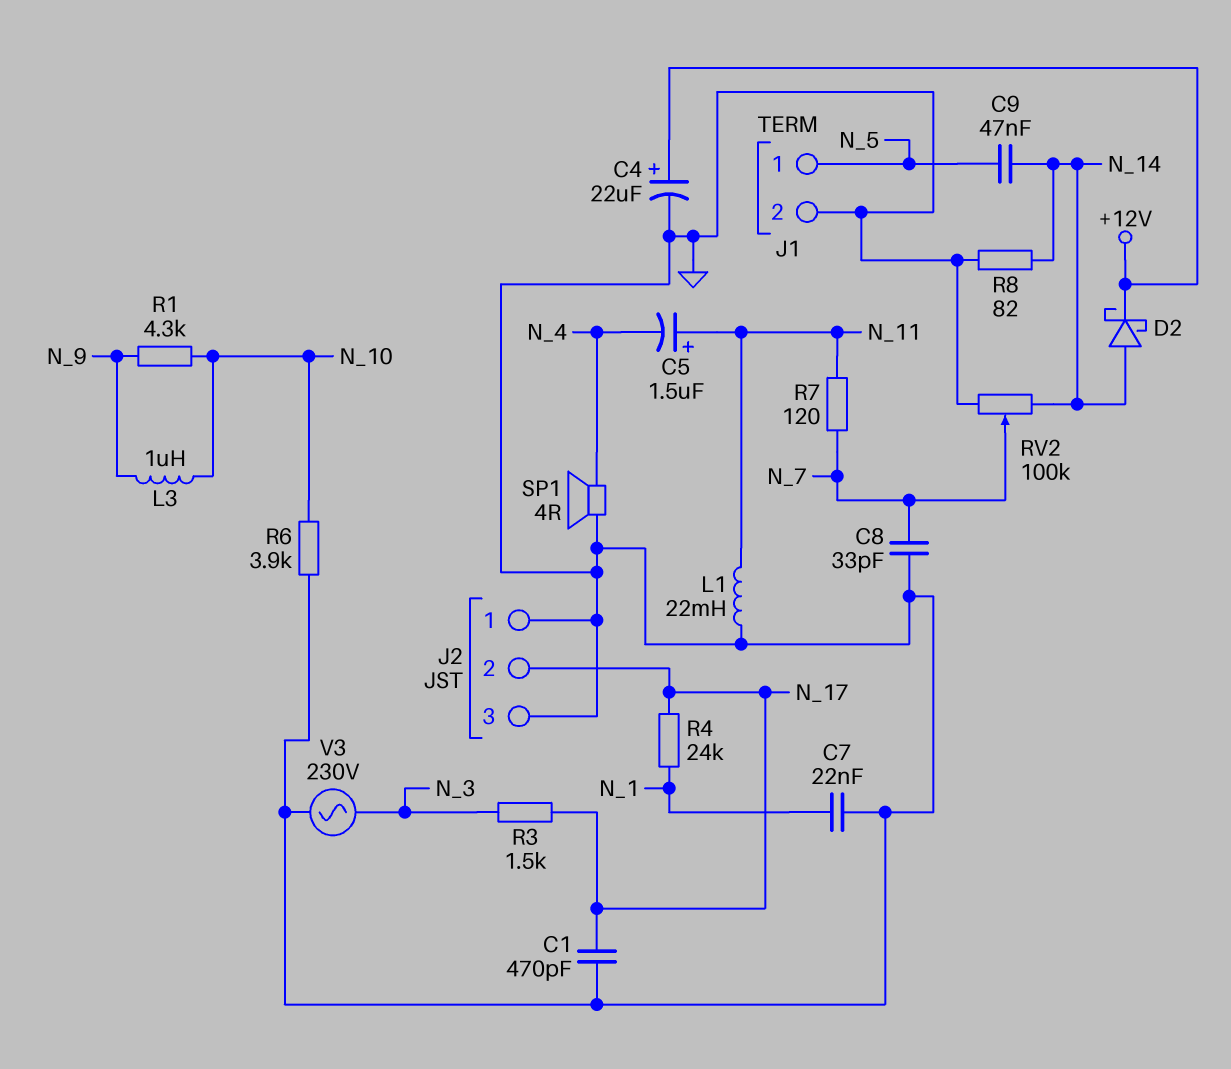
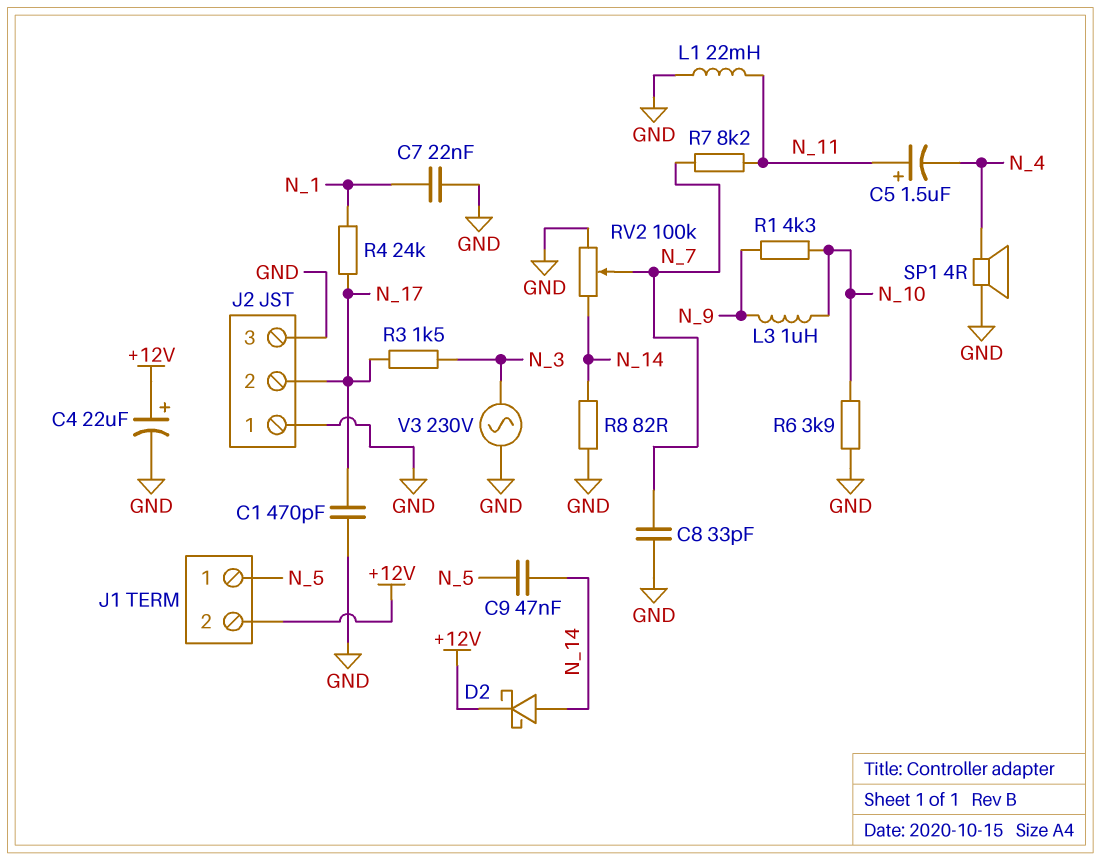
J1 pin 2: GND -> +12V
R7: 120 (N_7, N_11) -> 8.2k (N_7, N_11)

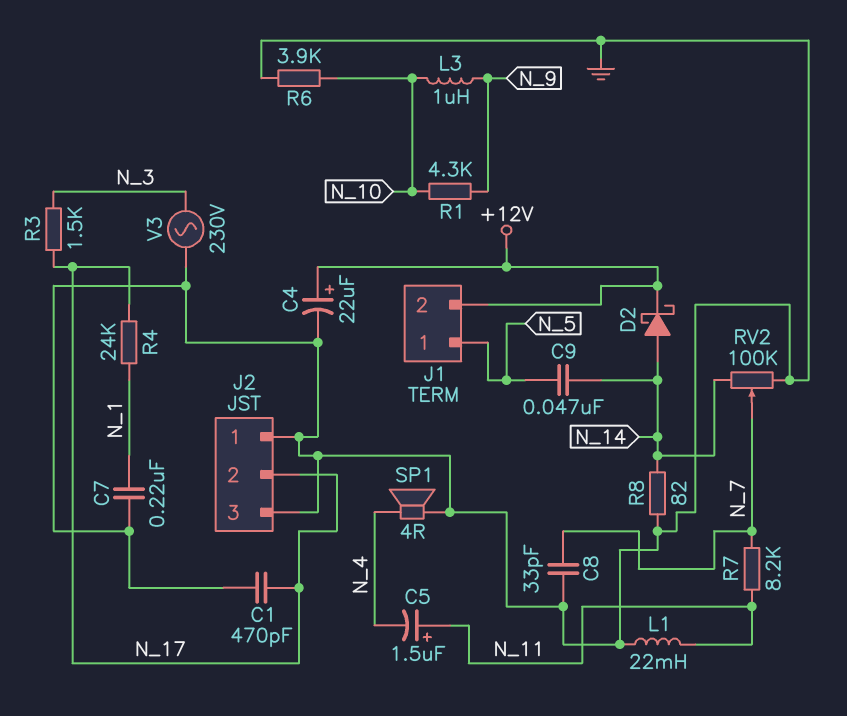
C7: 22nF (GND, N_1) -> 220nF (GND, N_1)

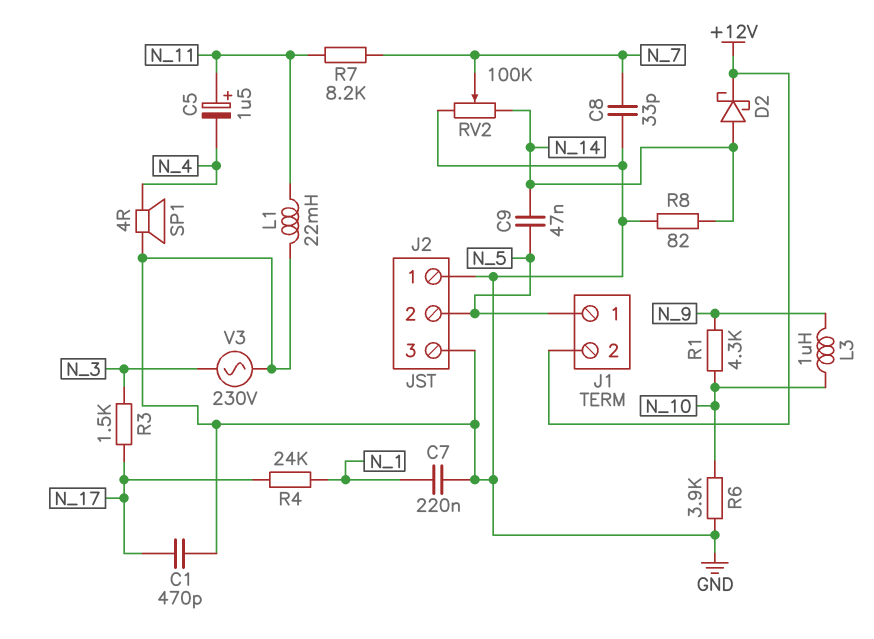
C4: 22uF (plus +12V, minus GND) -> none
J2 pin 2: N_17 -> N_5

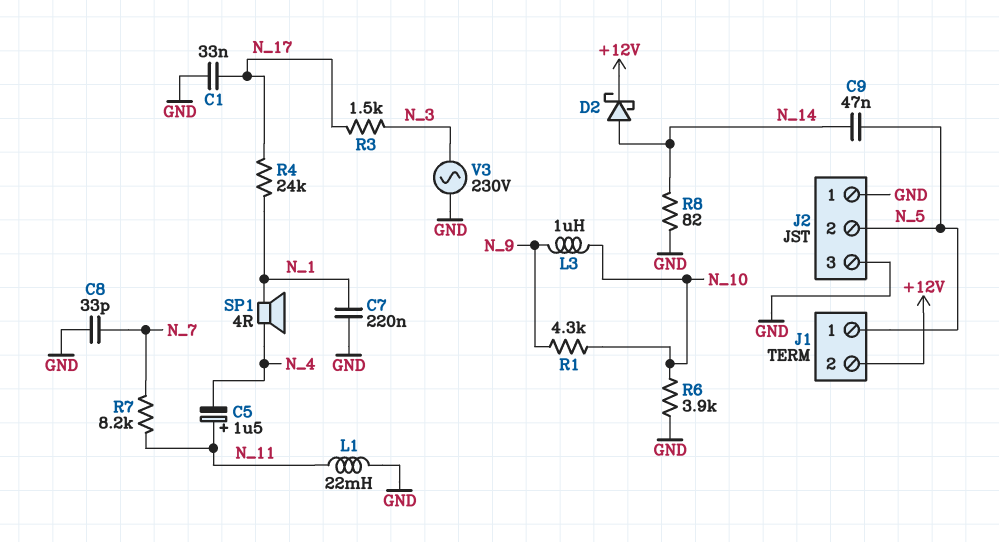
C1: 470pF (GND, N_17) -> 33nF (GND, N_17)
RV2: 100k (GND, N_14, wiper N_7) -> none
SP1: speaker 4R (GND, N_4) -> speaker 4R (N_1, N_4)

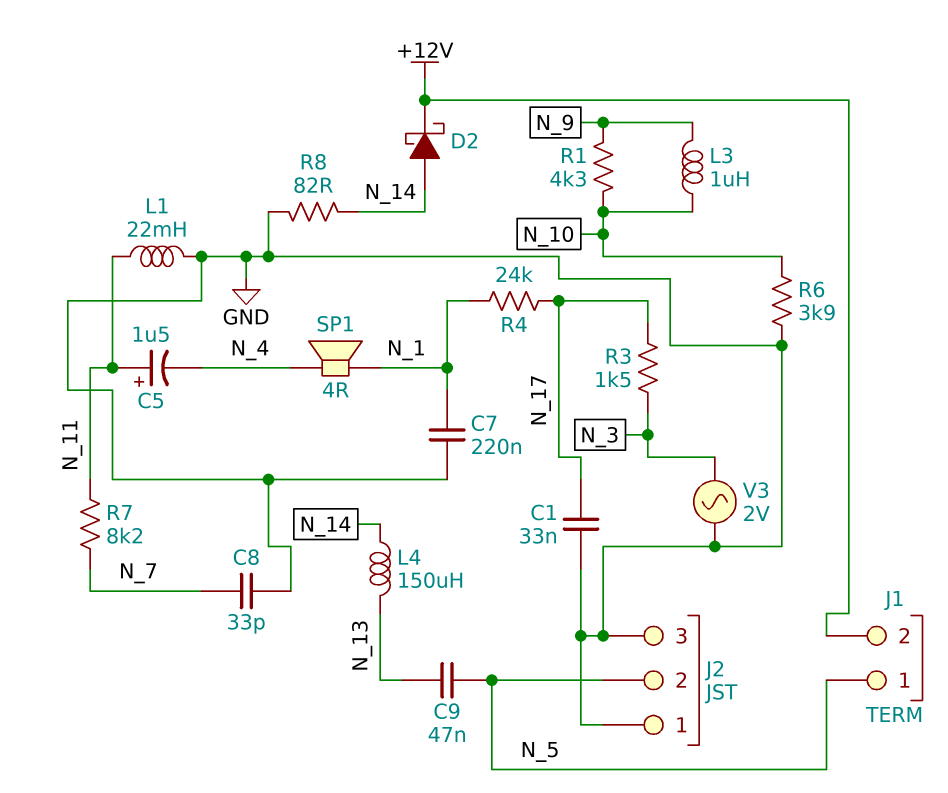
C9: 47nF (N_5, N_14) -> 47nF (N_5, N_13)
L4: none -> 150uH (N_13, N_14)
V3: AC 230V (GND, N_3) -> AC 2V (GND, N_3)

